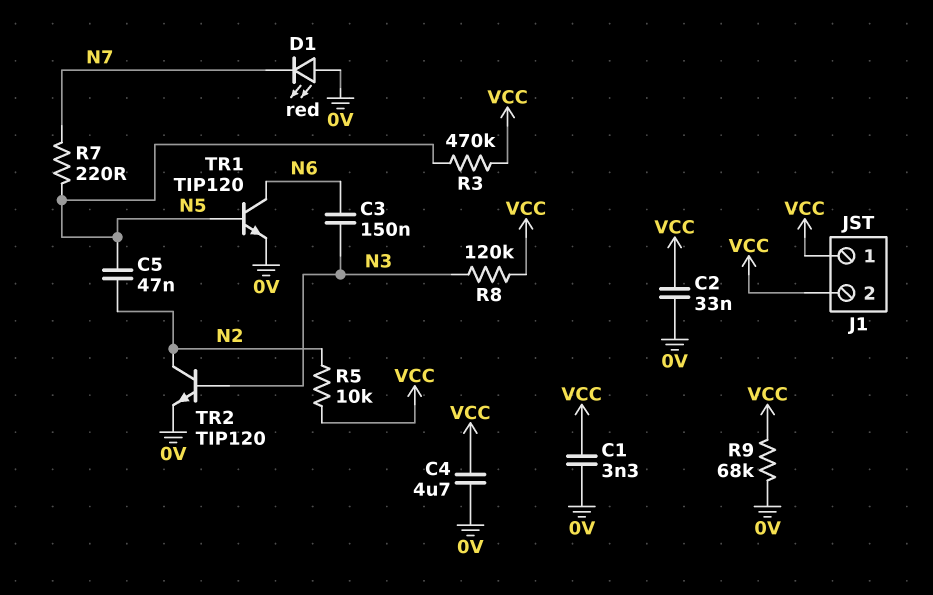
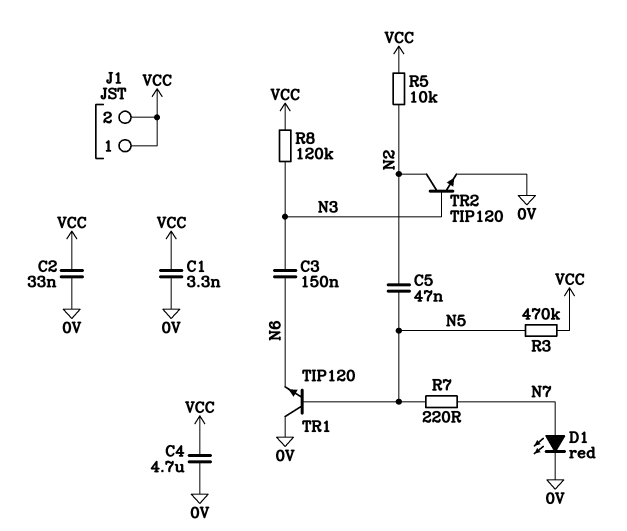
D1: LED red (A 0V, K N7) -> LED red (A N7, K 0V)
R9: 68k (0V, VCC) -> none
TR1: NPN TIP120 (B N5, C N6, E 0V) -> NPN TIP120 (B N5, C 0V, E N6)

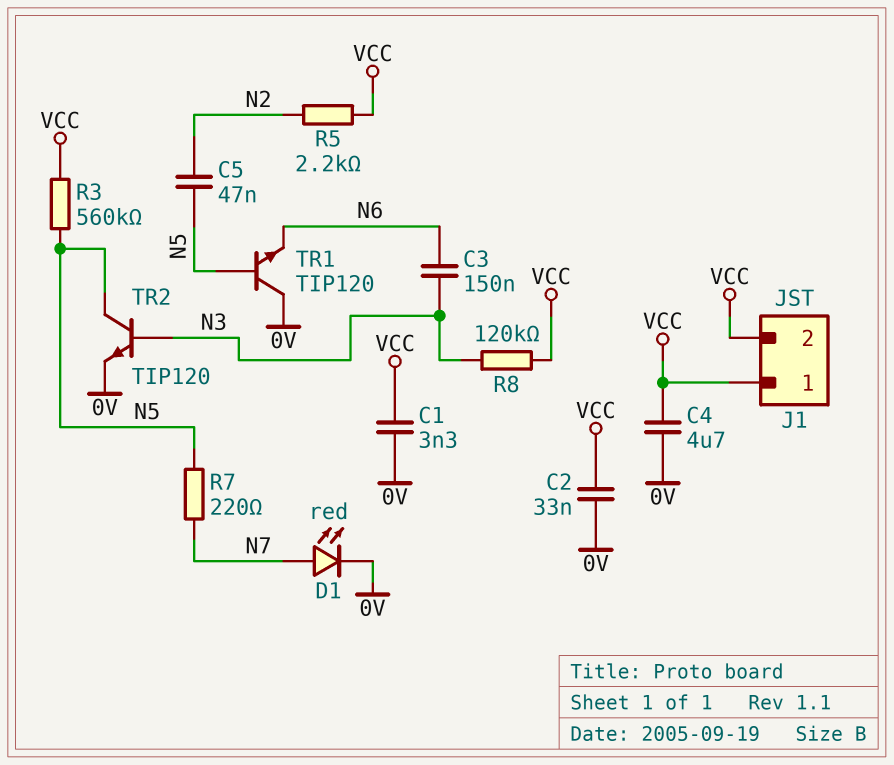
R3: 470k (N5, VCC) -> 560k (N5, VCC)
R5: 10k (N2, VCC) -> 2.2k (N2, VCC)
TR2: NPN TIP120 (B N3, C N2, E 0V) -> NPN TIP120 (B N3, C N5, E 0V)

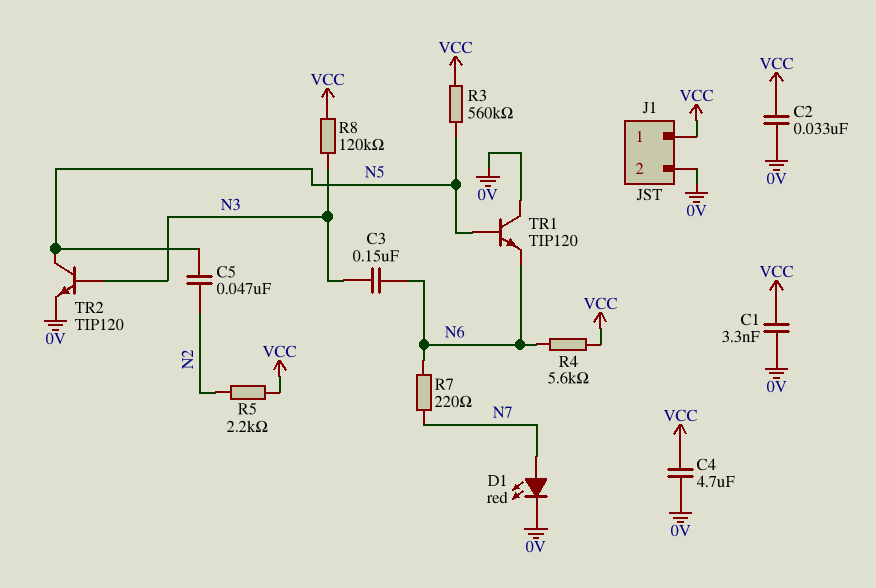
J1 pin 2: VCC -> 0V
R4: none -> 5.6k (N6, VCC)
R7: 220 (N5, N7) -> 220 (N6, N7)

